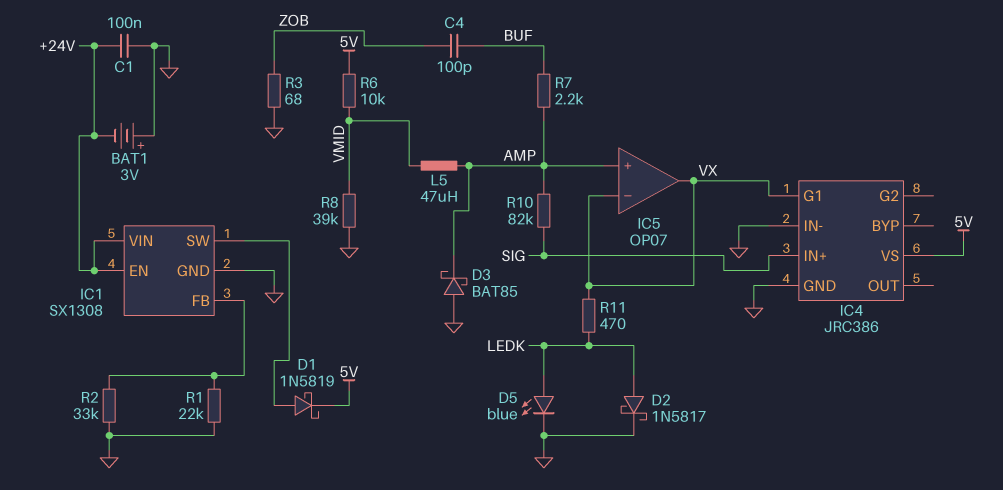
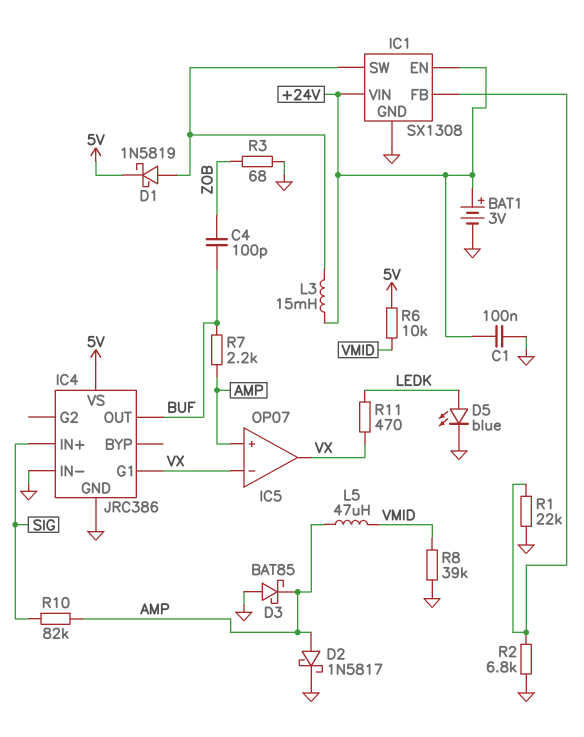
BAT1: 3V (plus GND, minus +24V) -> 3V (plus +24V, minus GND)
D2: schottky 1N5817 (A LEDK, K GND) -> schottky 1N5817 (A AMP, K GND)
IC4 pin OUT: none -> BUF
L3: none -> 15mH (+24V, IC1/SW)
R2: 33k (GND, IC1/FB) -> 6.8k (GND, IC1/FB)

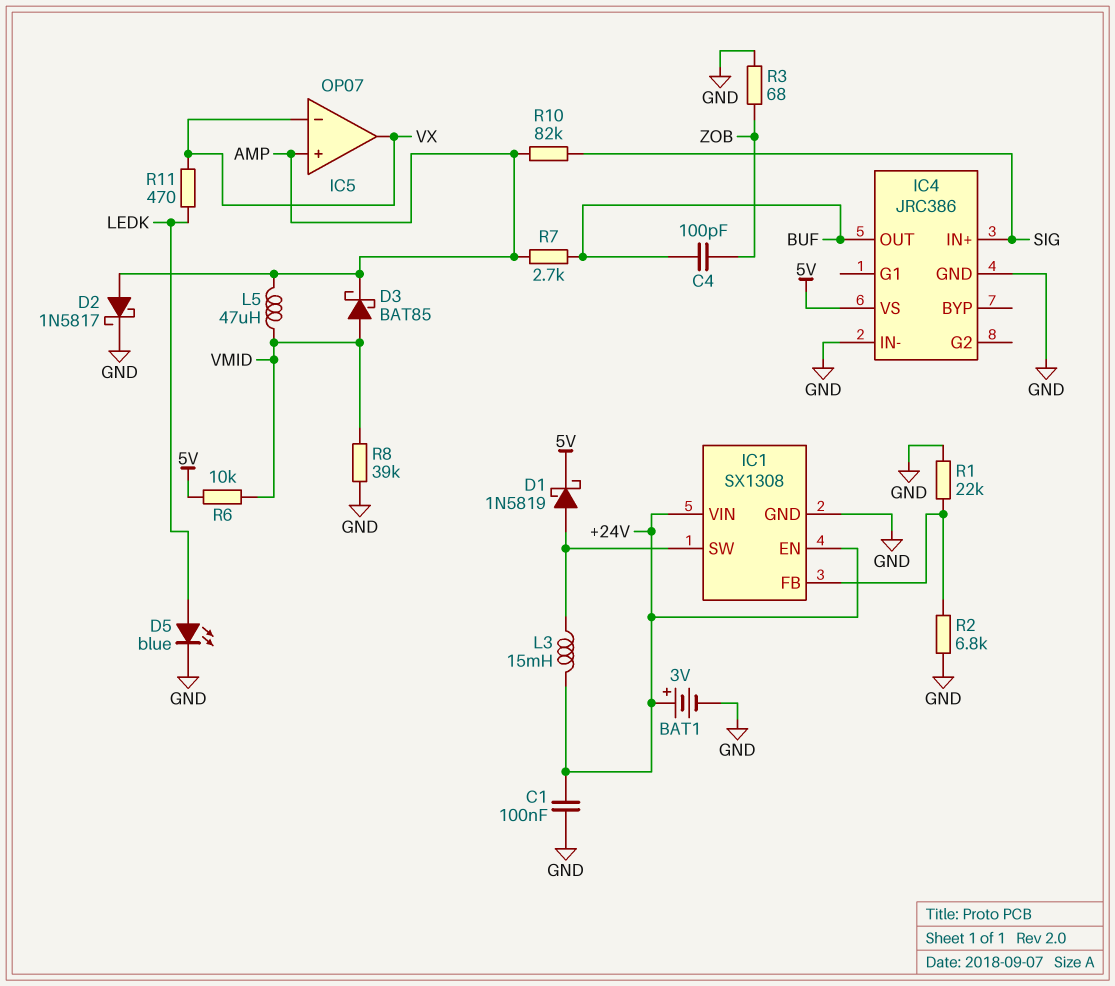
D3: schottky BAT85 (A GND, K AMP) -> schottky BAT85 (A VMID, K AMP)
IC4 pin G1: VX -> none
R7: 2.2k (AMP, BUF) -> 2.7k (AMP, BUF)

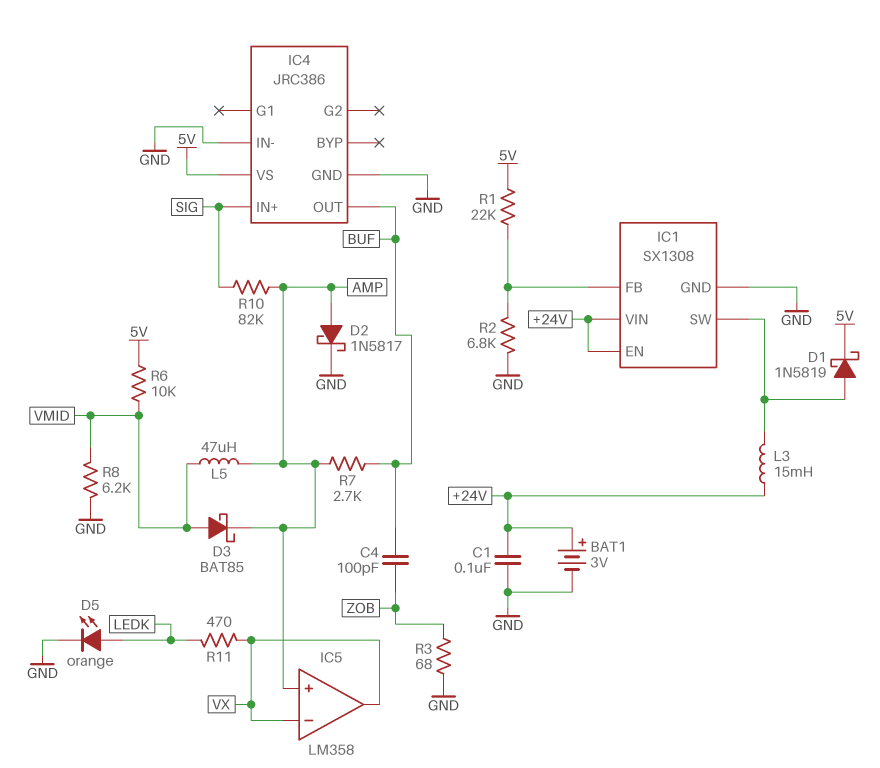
D5: LED blue (A LEDK, K GND) -> LED orange (A LEDK, K GND)
IC5: OP07 -> LM358
R1: 22k (GND, IC1/FB) -> 22k (5V, IC1/FB)
R8: 39k (GND, VMID) -> 6.2k (GND, VMID)

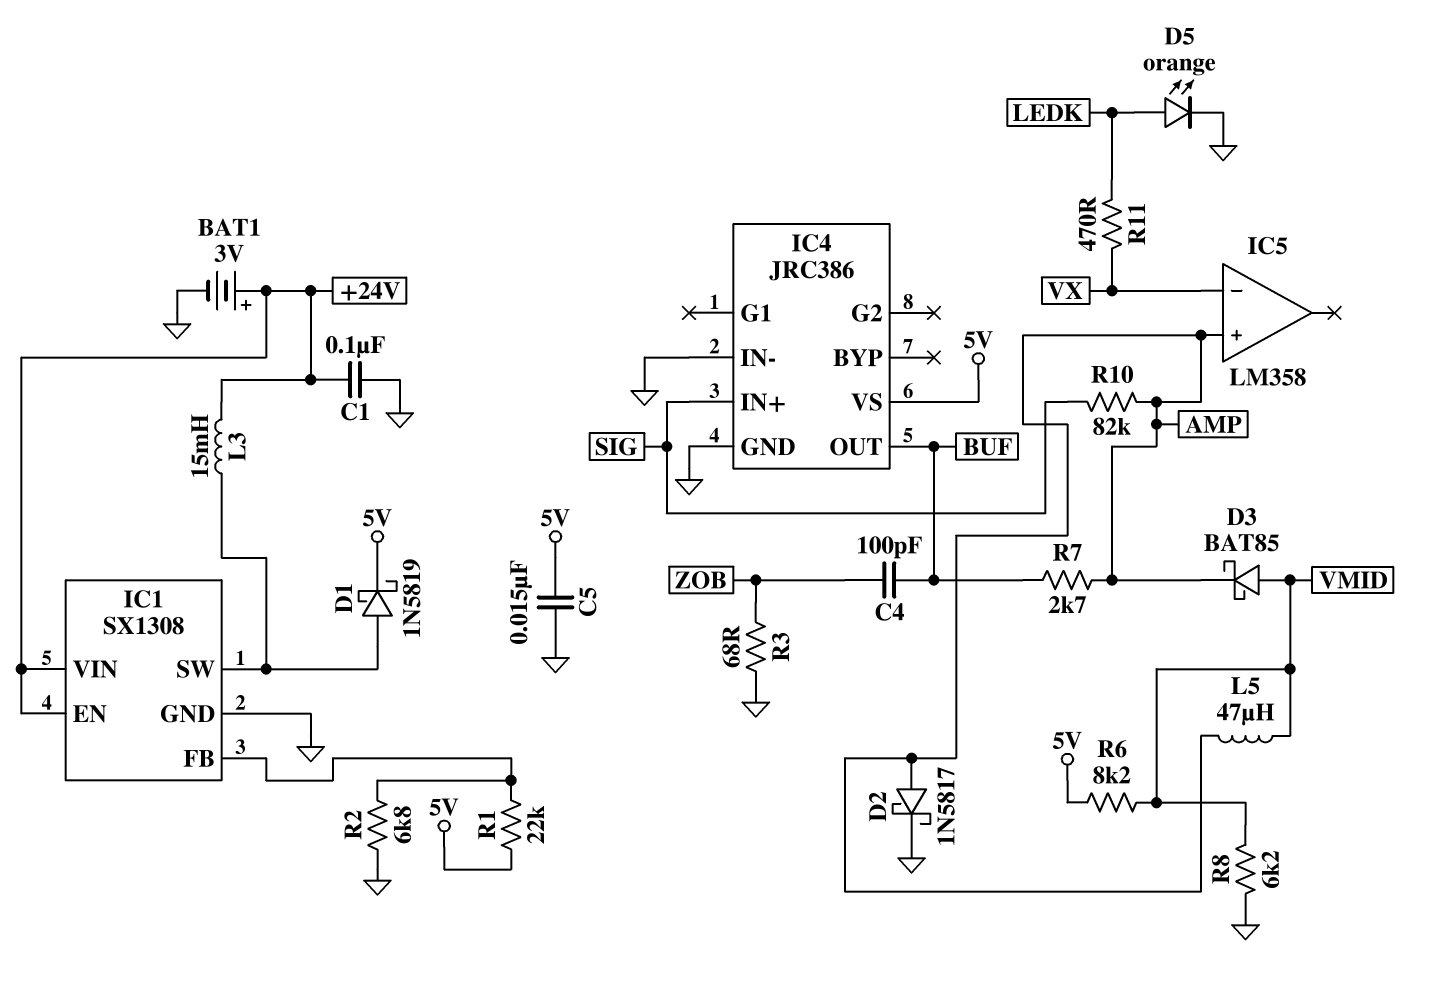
C5: none -> 15nF (5V, GND)
IC5 pin out: VX -> none
R6: 10k (5V, VMID) -> 8.2k (5V, VMID)

